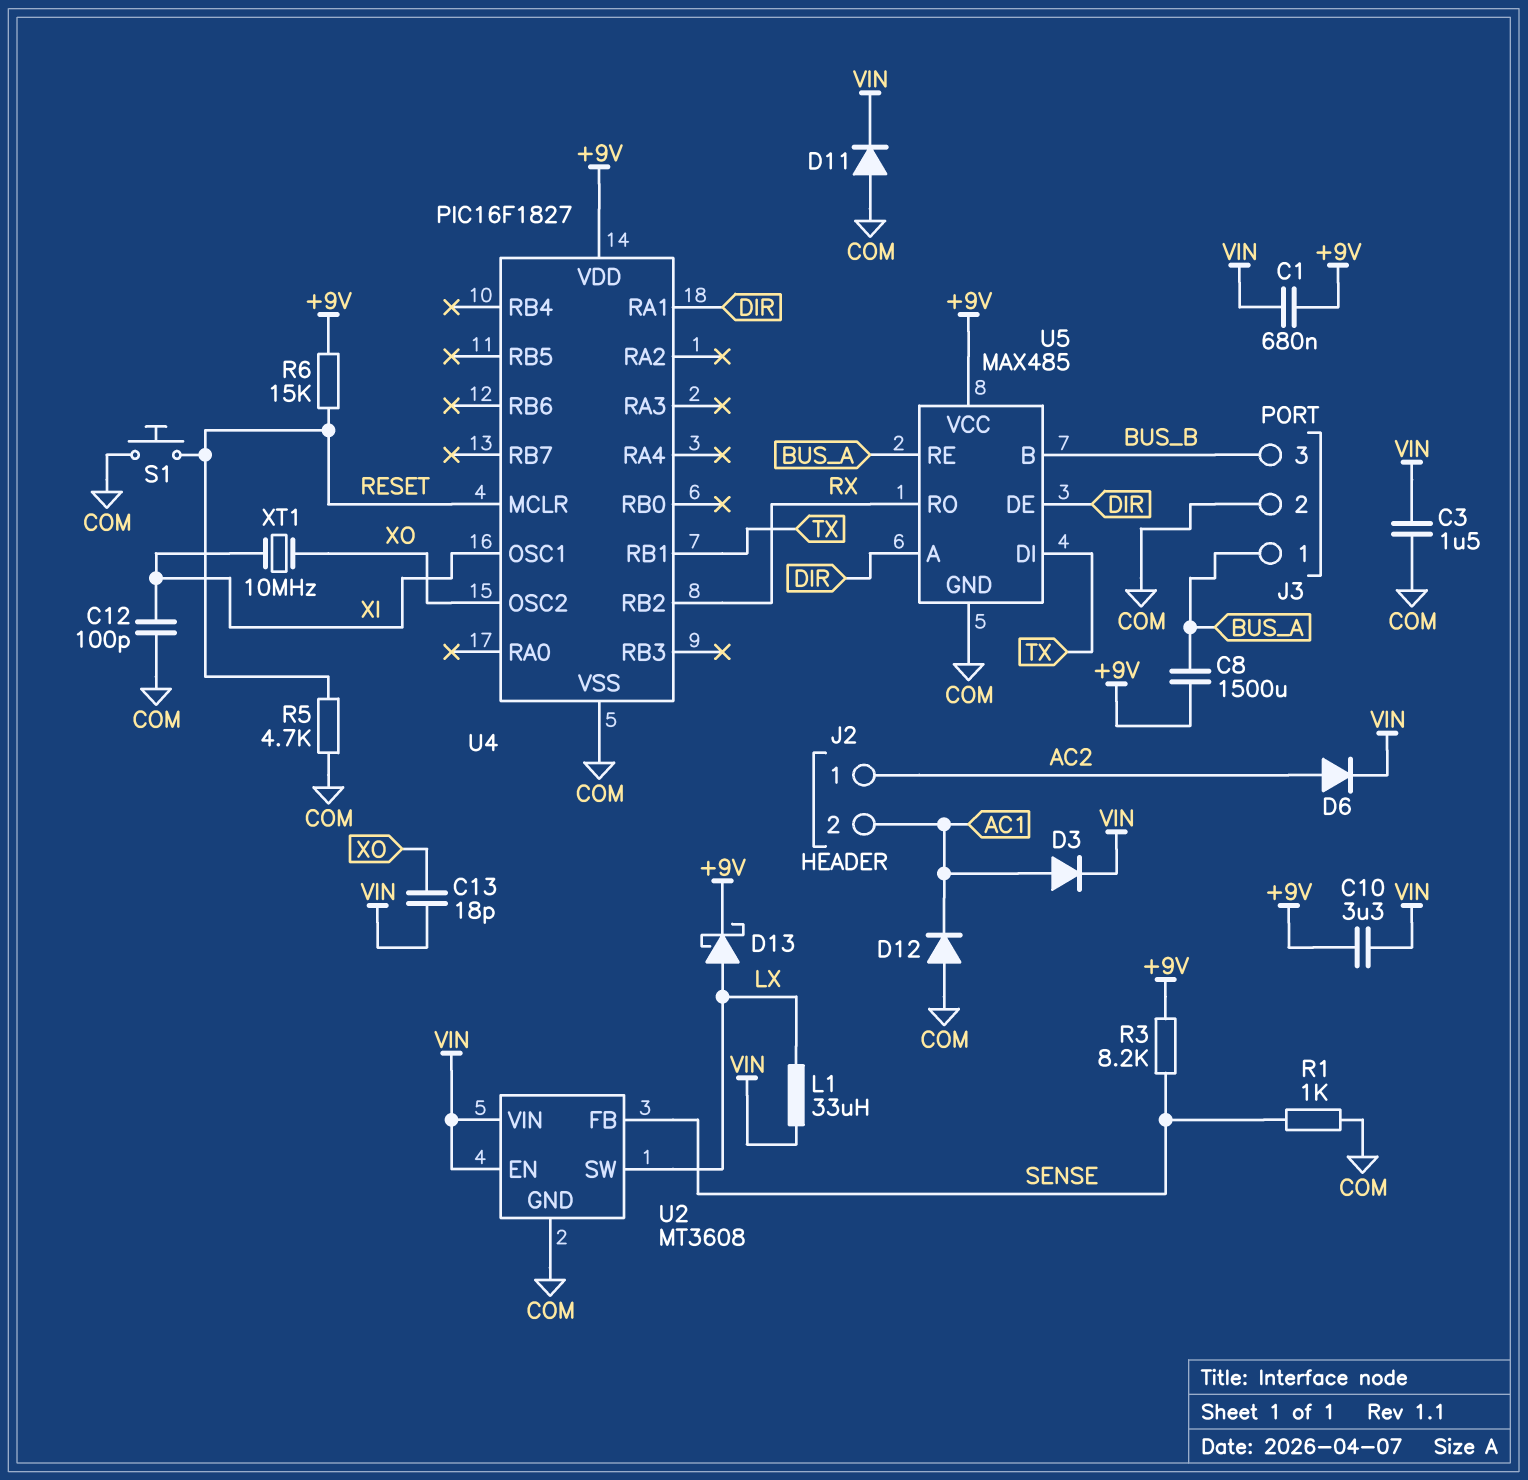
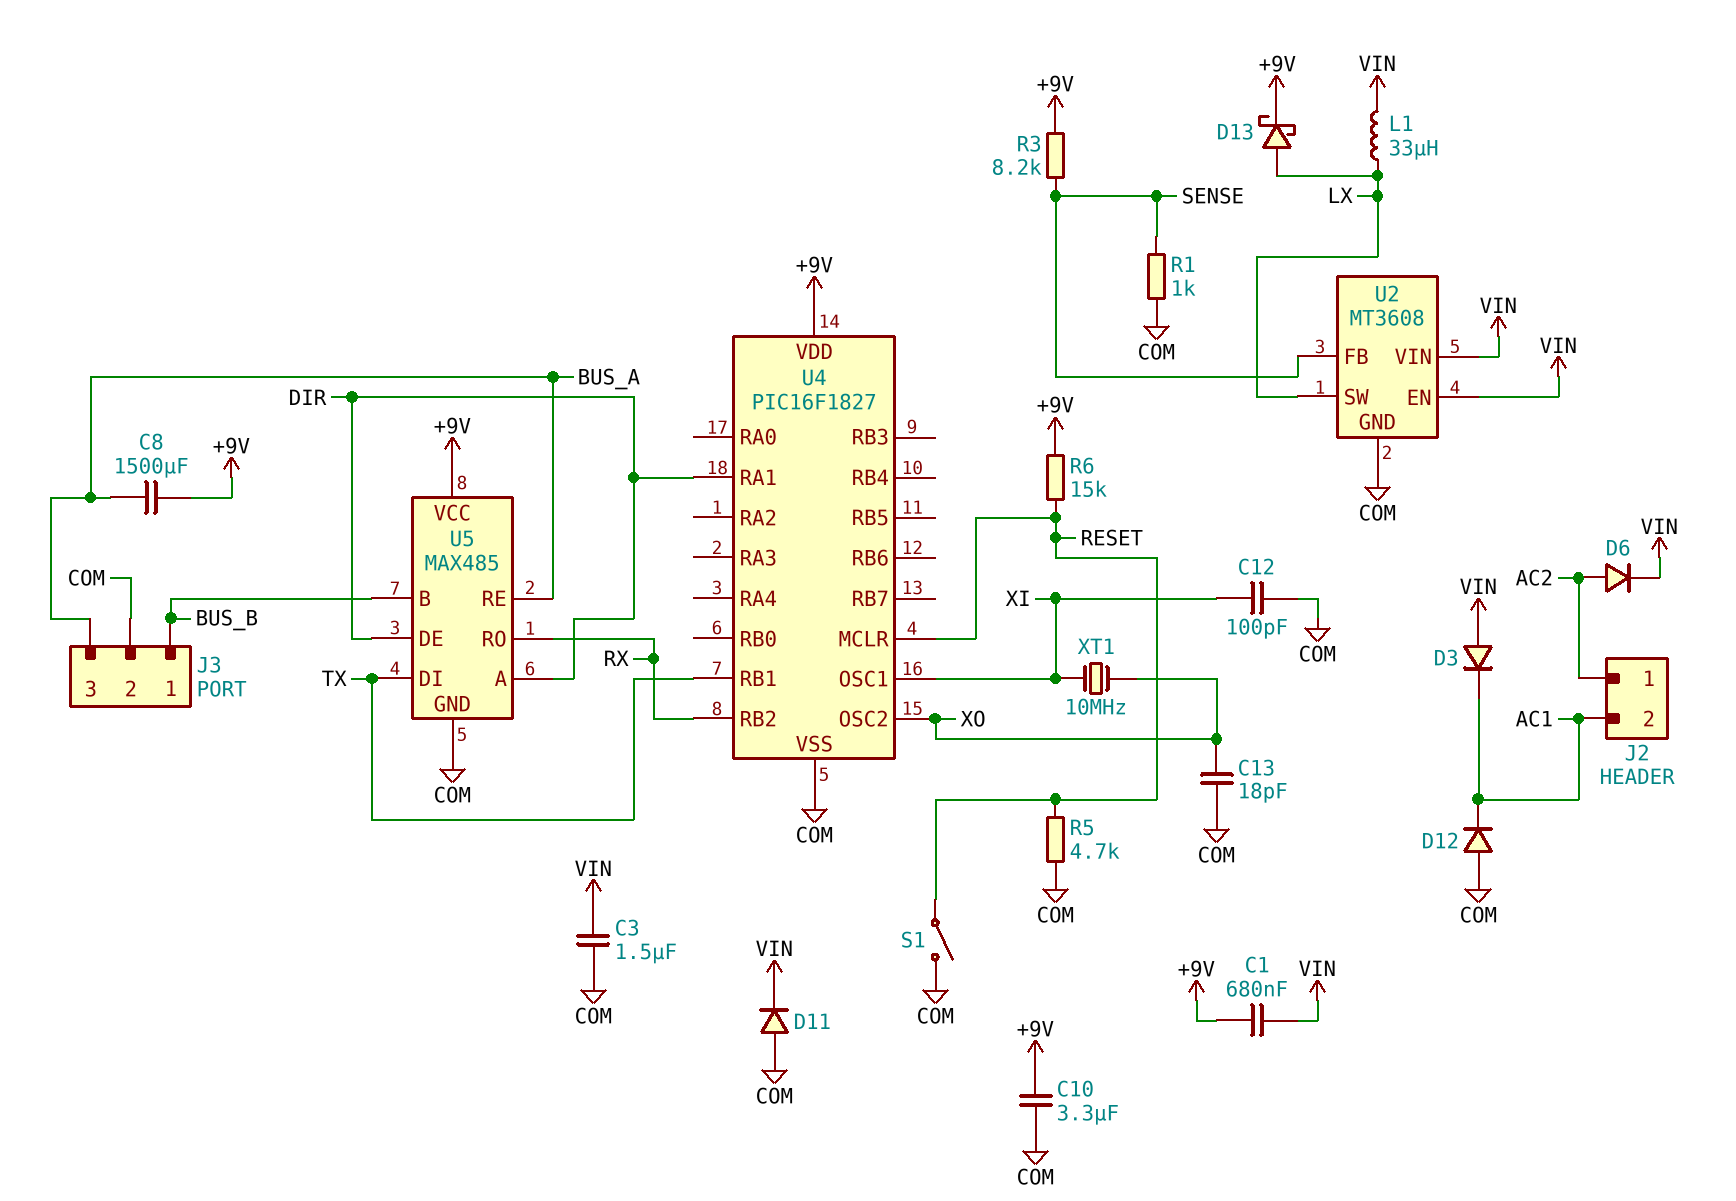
C10: 3.3uF (+9V, VIN) -> 3.3uF (+9V, COM)
C13: 18pF (VIN, XO) -> 18pF (COM, XO)
D3: diode (A AC1, K VIN) -> diode (A VIN, K AC1)
J3 pin 1: BUS_A -> BUS_B
J3 pin 3: BUS_B -> BUS_A
S1: button (COM, RESET) -> switch (COM, RESET)

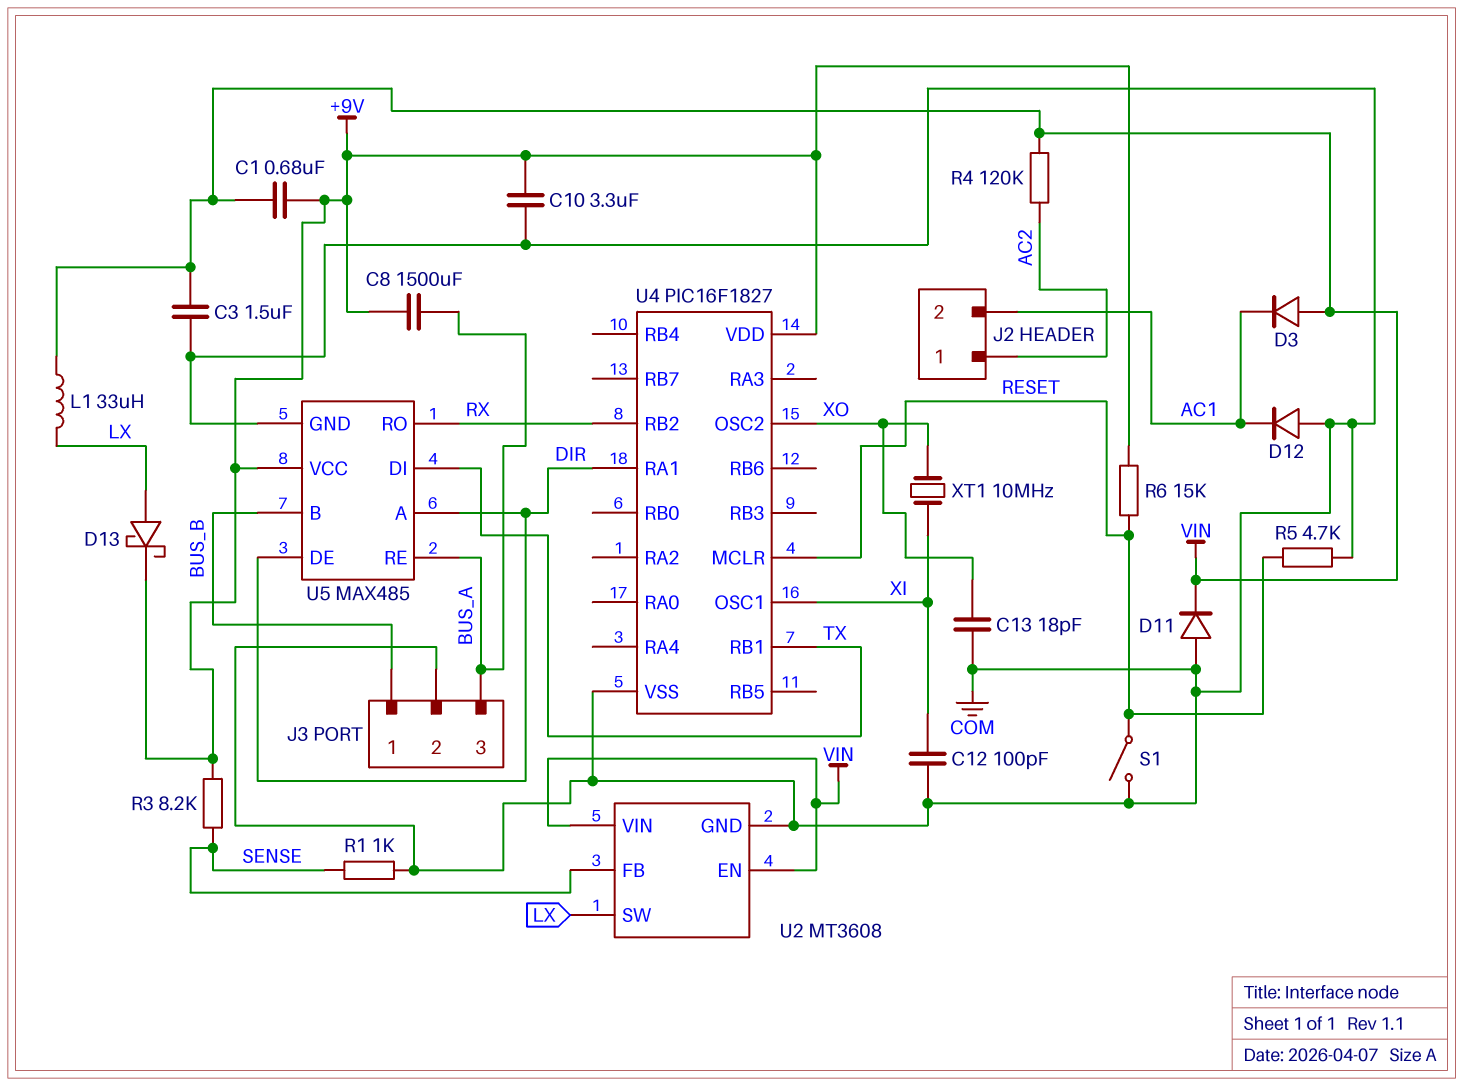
D6: diode (A AC2, K VIN) -> none
R4: none -> 120k (AC2, VIN)

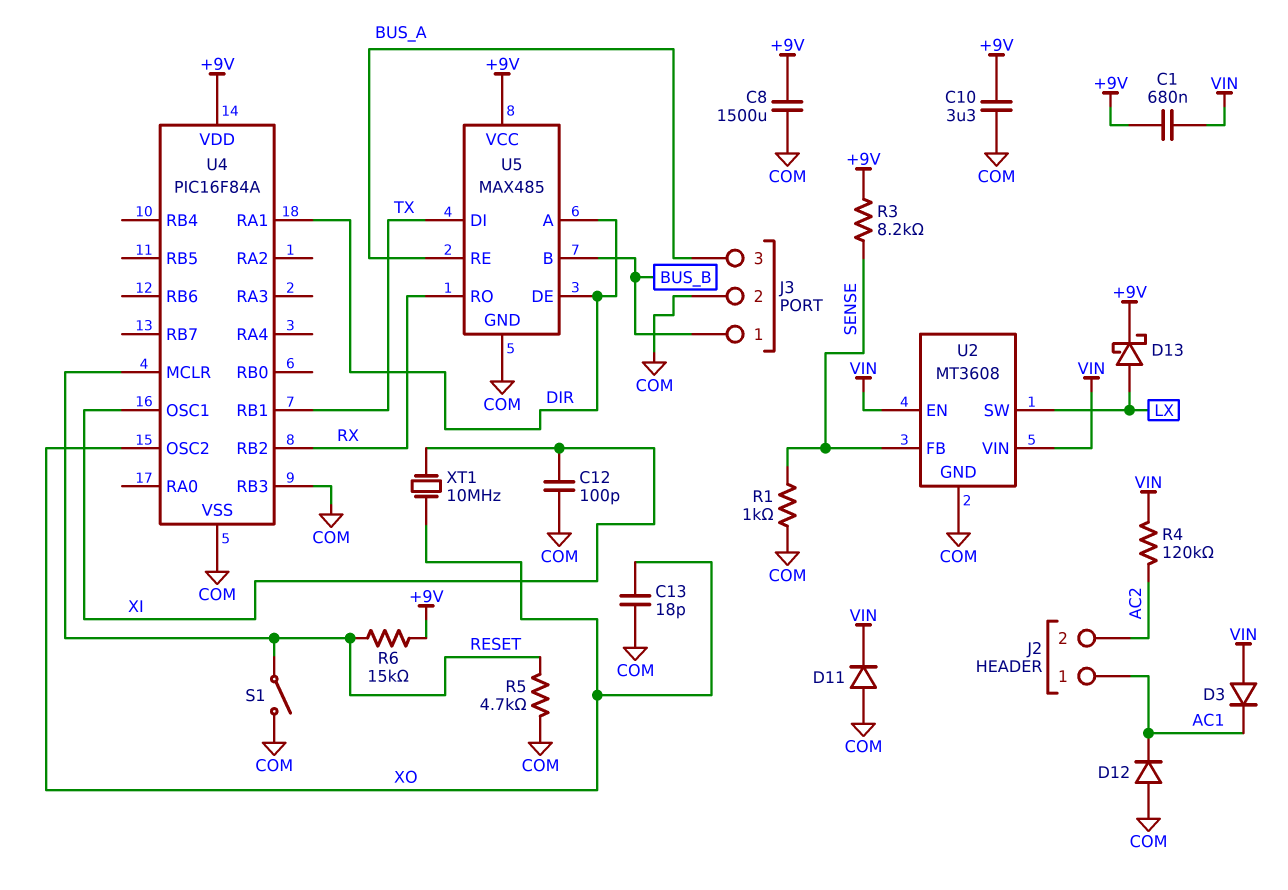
C3: 1.5uF (COM, VIN) -> none
C8: 1500uF (+9V, BUS_A) -> 1500uF (+9V, COM)
J2 pin 1: AC2 -> AC1
J2 pin 2: AC1 -> AC2
L1: 33uH (LX, VIN) -> none
U4: PIC16F1827 -> PIC16F84A
U4 pin RB3: none -> COM

